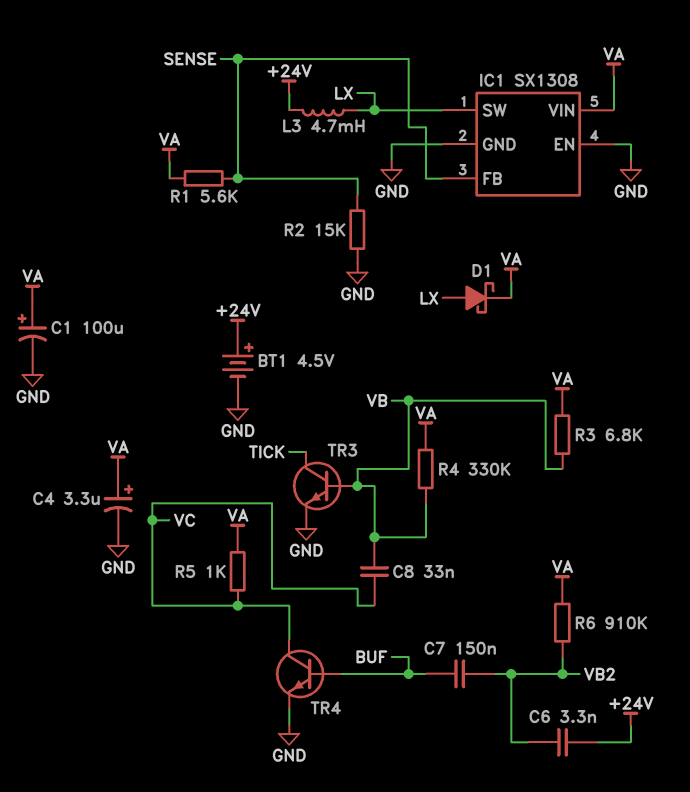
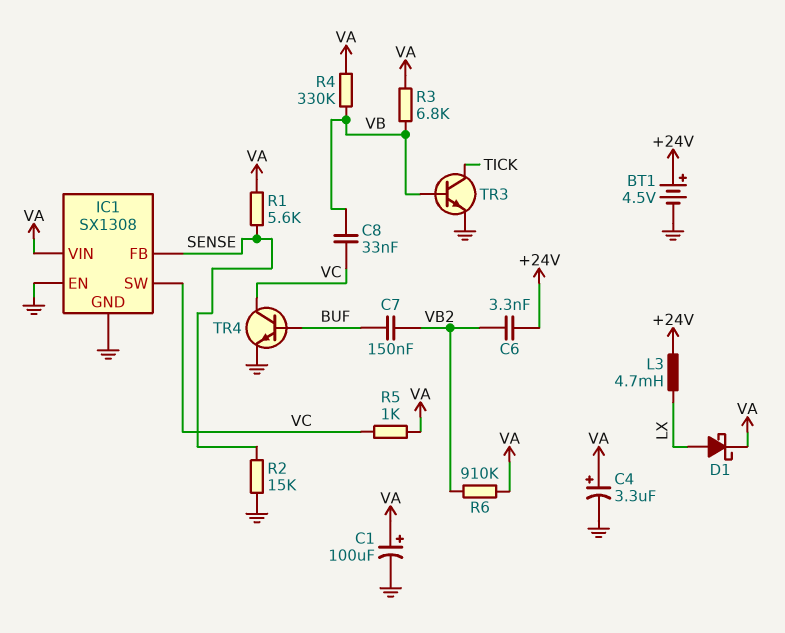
IC1 pin SW: LX -> VC

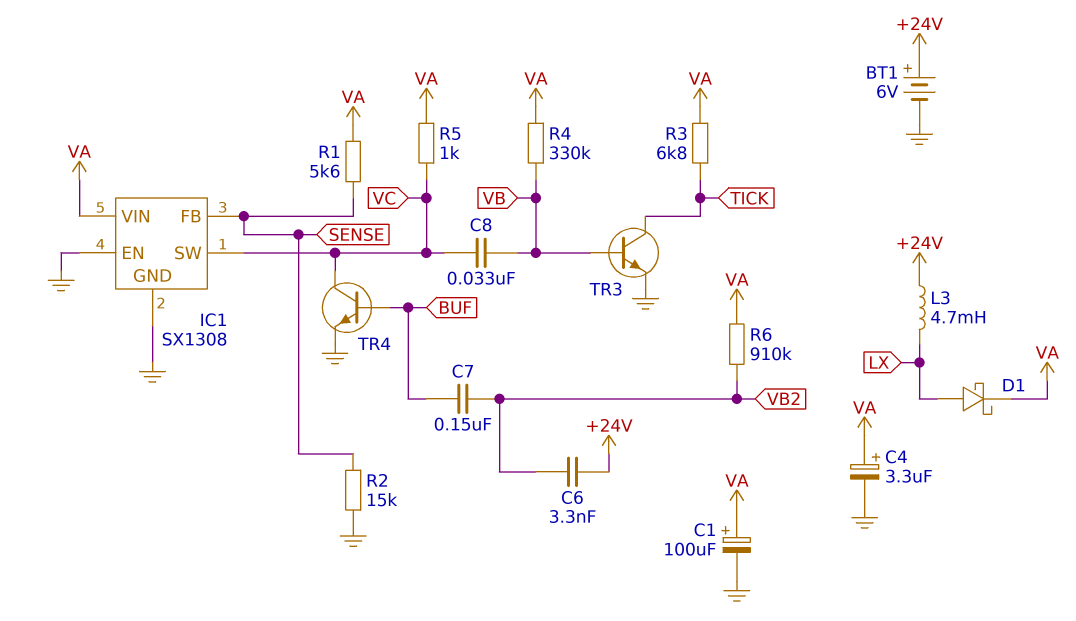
BT1: 4.5V (plus +24V, minus GND) -> 6V (plus +24V, minus GND)
R3: 6.8k (VA, VB) -> 6.8k (TICK, VA)

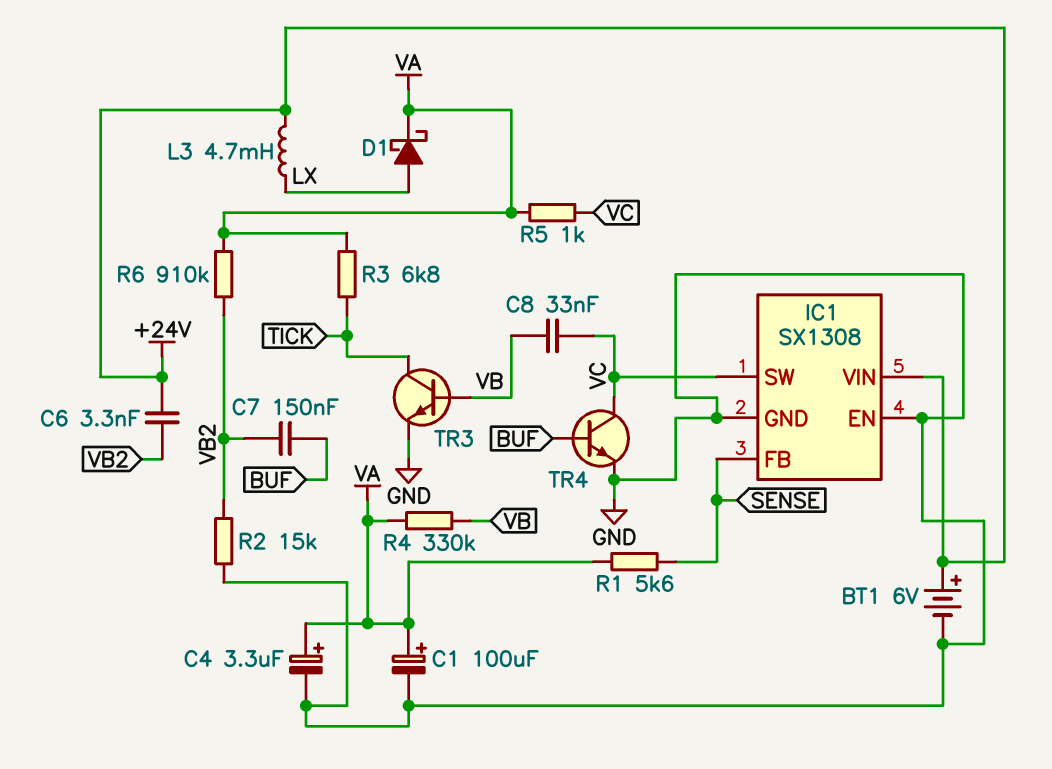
IC1 pin VIN: VA -> +24V
R2: 15k (GND, SENSE) -> 15k (GND, VB2)

